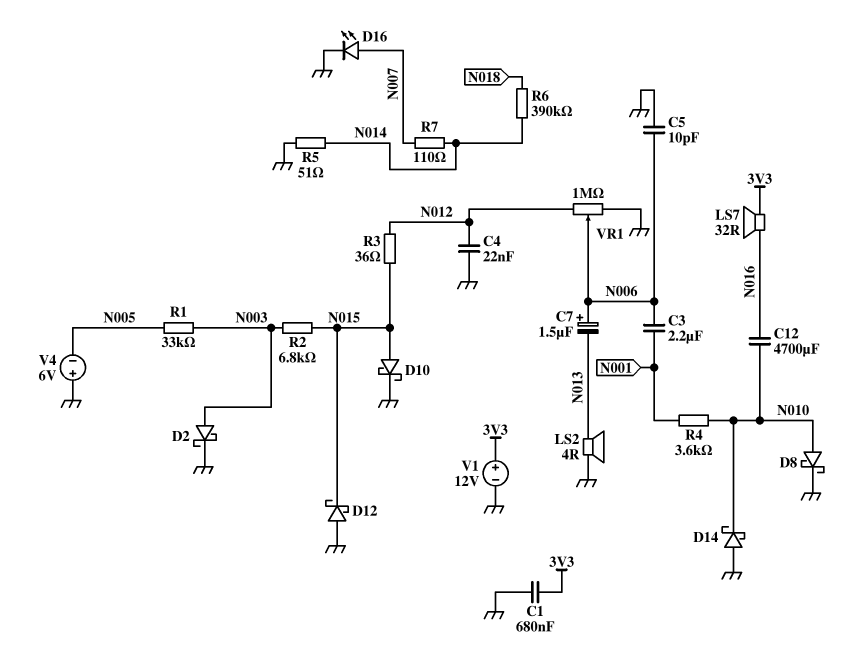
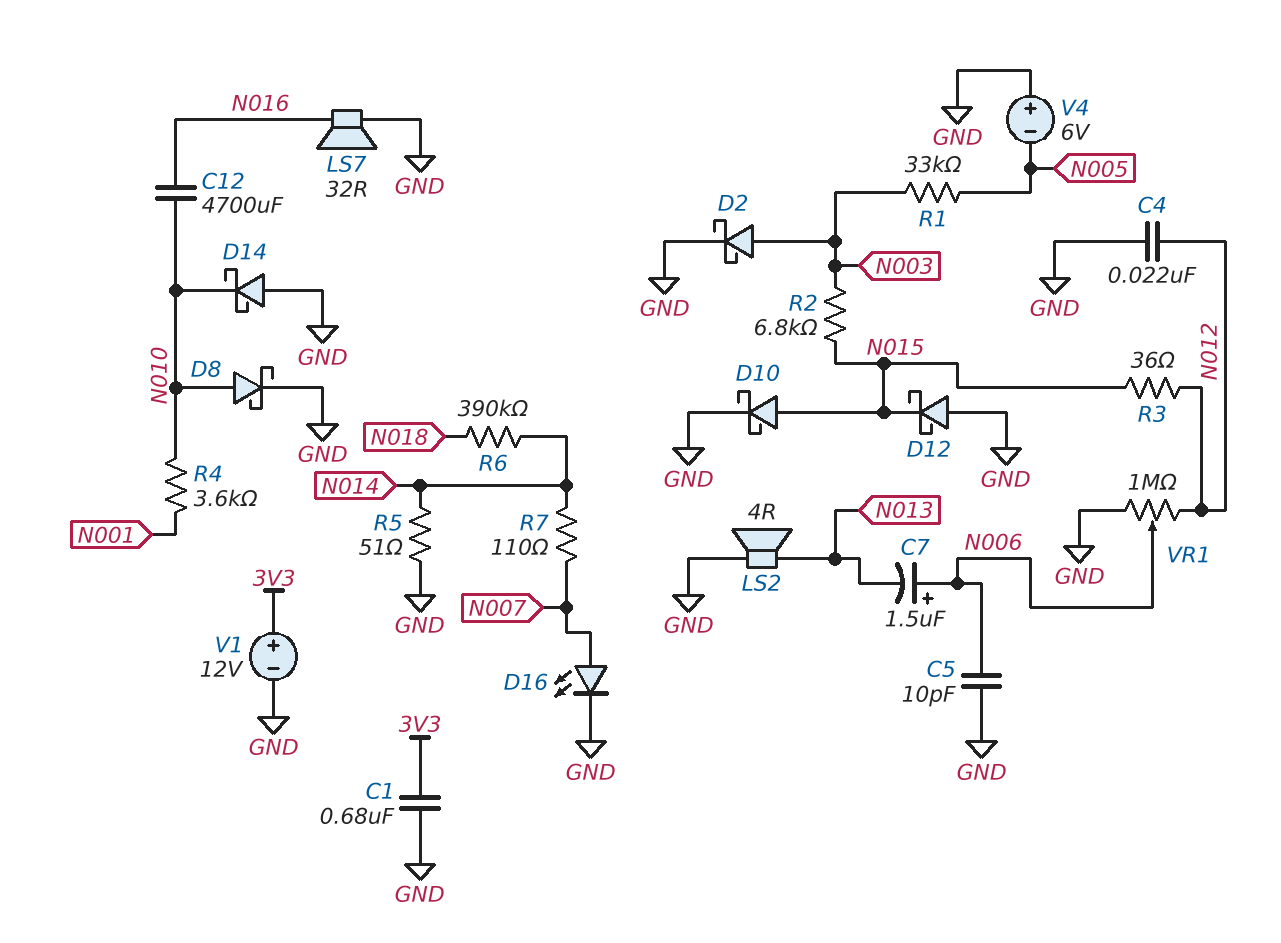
C3: 2.2uF (N001, N006) -> none
LS7: speaker 32R (3V3, N016) -> speaker 32R (GND, N016)

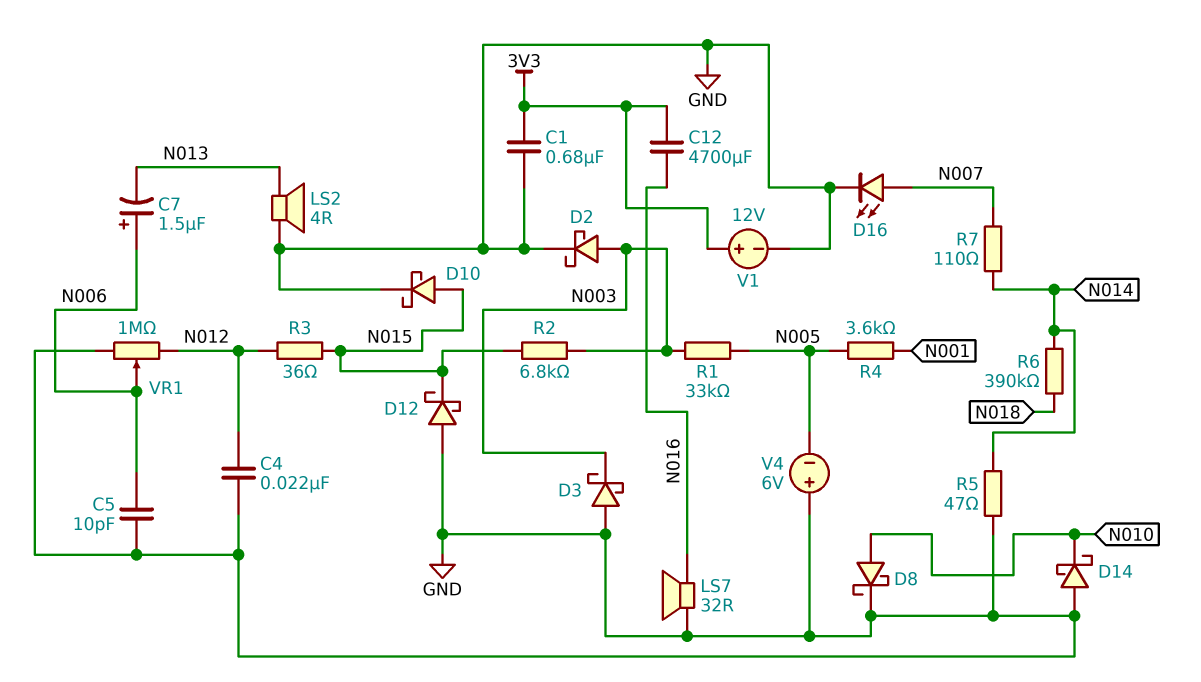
C12: 4700uF (N010, N016) -> 4700uF (3V3, N016)
D3: none -> schottky (A GND, K N003)
R4: 3.6k (N001, N010) -> 3.6k (N001, N005)
R5: 51 (GND, N014) -> 47 (GND, N014)

